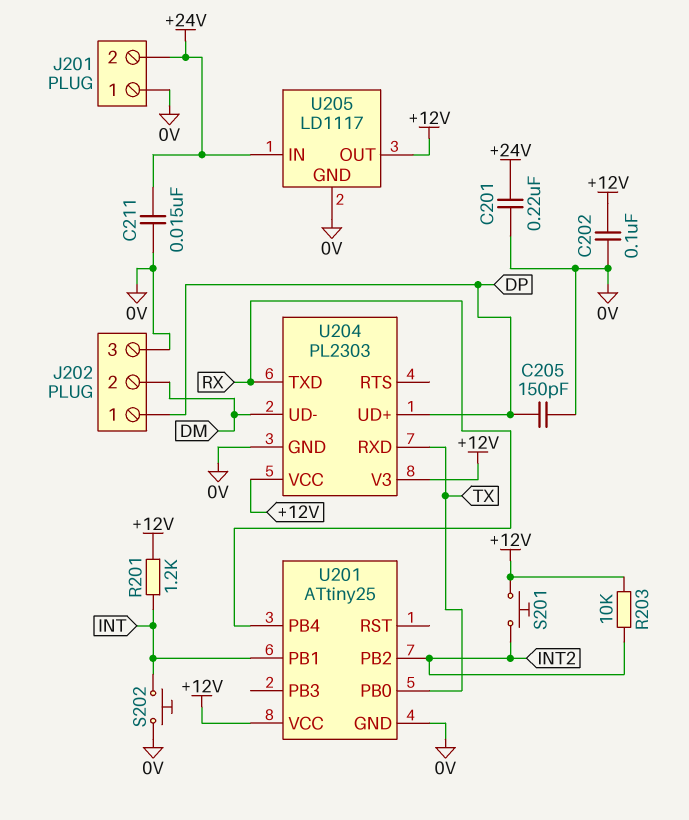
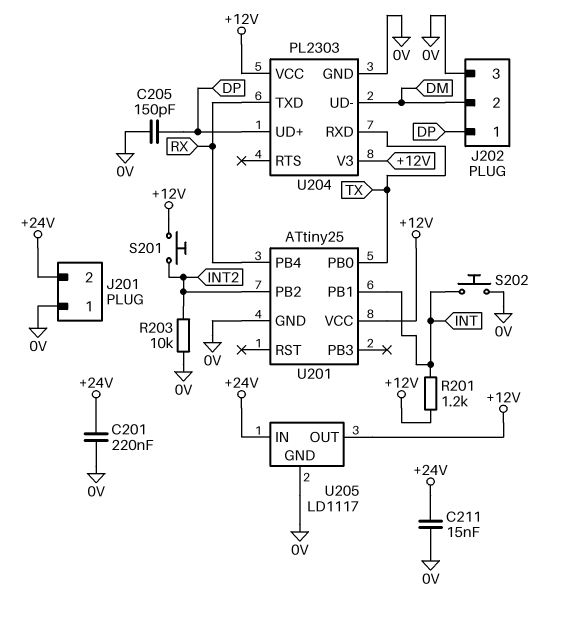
C202: 100nF (+12V, 0V) -> none
R203: 10k (+12V, INT2) -> 10k (0V, INT2)

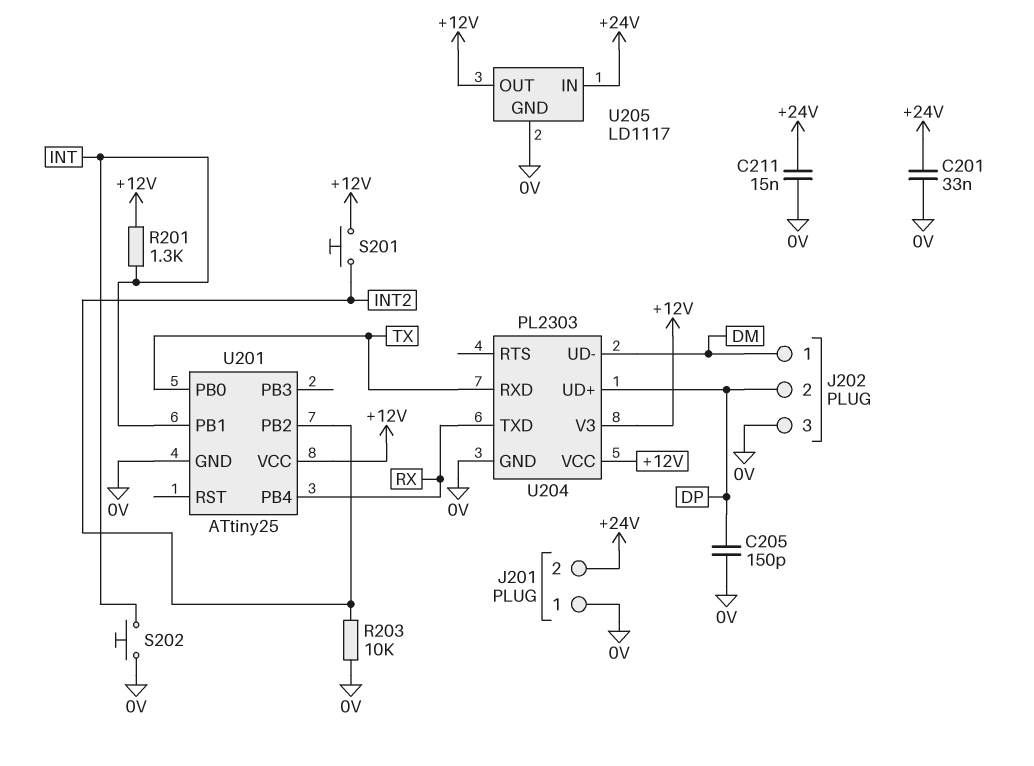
C201: 220nF (+24V, 0V) -> 33nF (+24V, 0V)
J202 pin 1: DP -> DM
J202 pin 2: DM -> DP
R201: 1.2k (+12V, INT) -> 1.3k (+12V, INT)

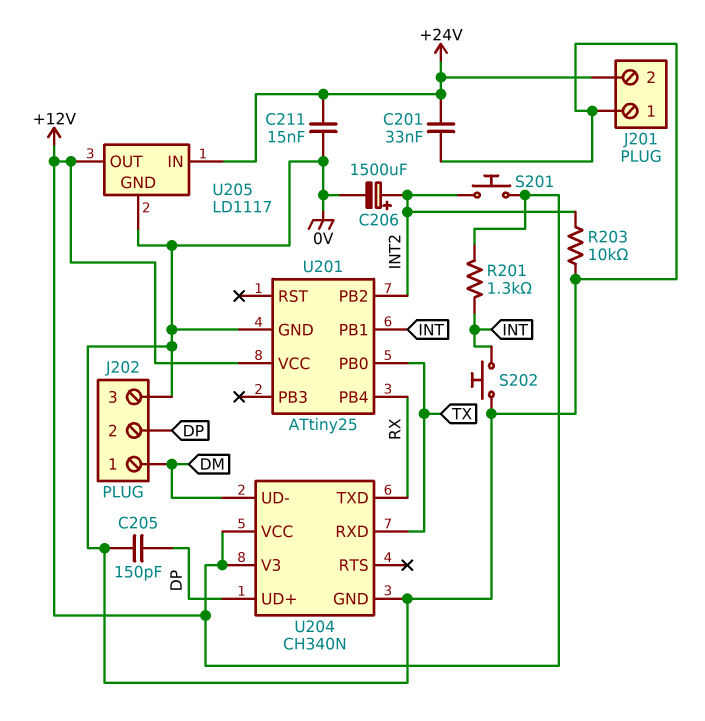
C206: none -> 1500uF (plus INT2, minus 0V)
U204: PL2303 -> CH340N

